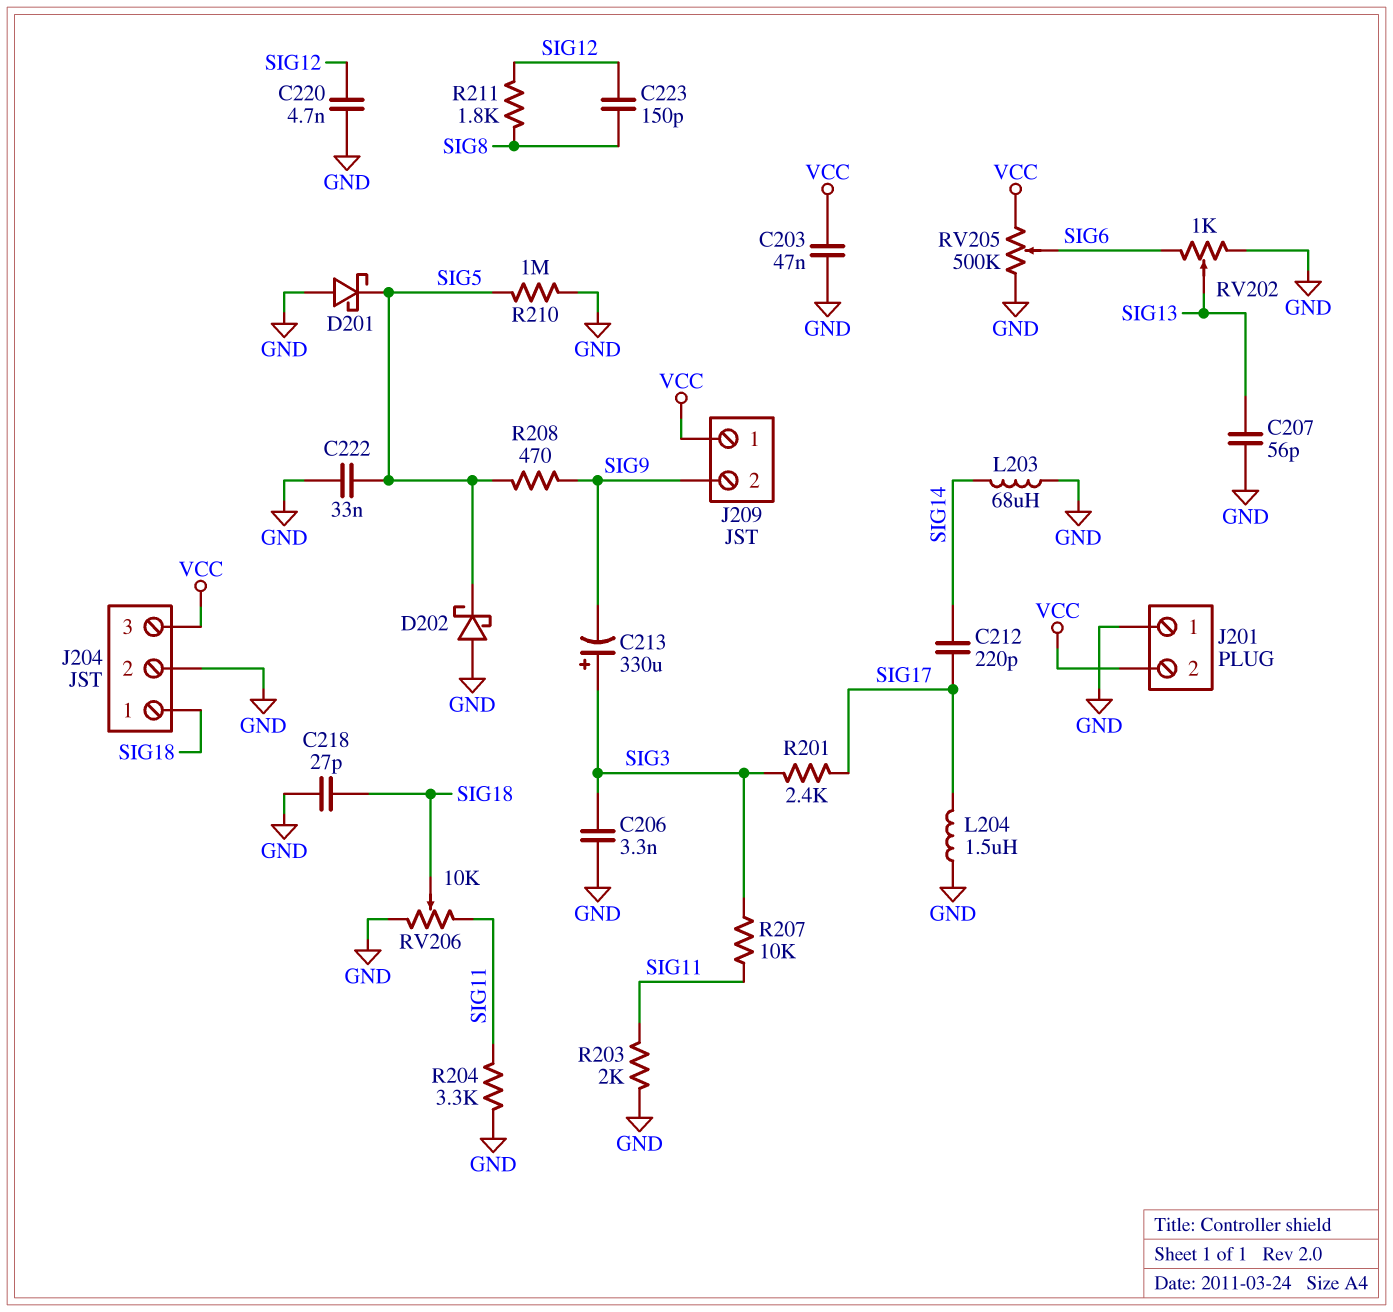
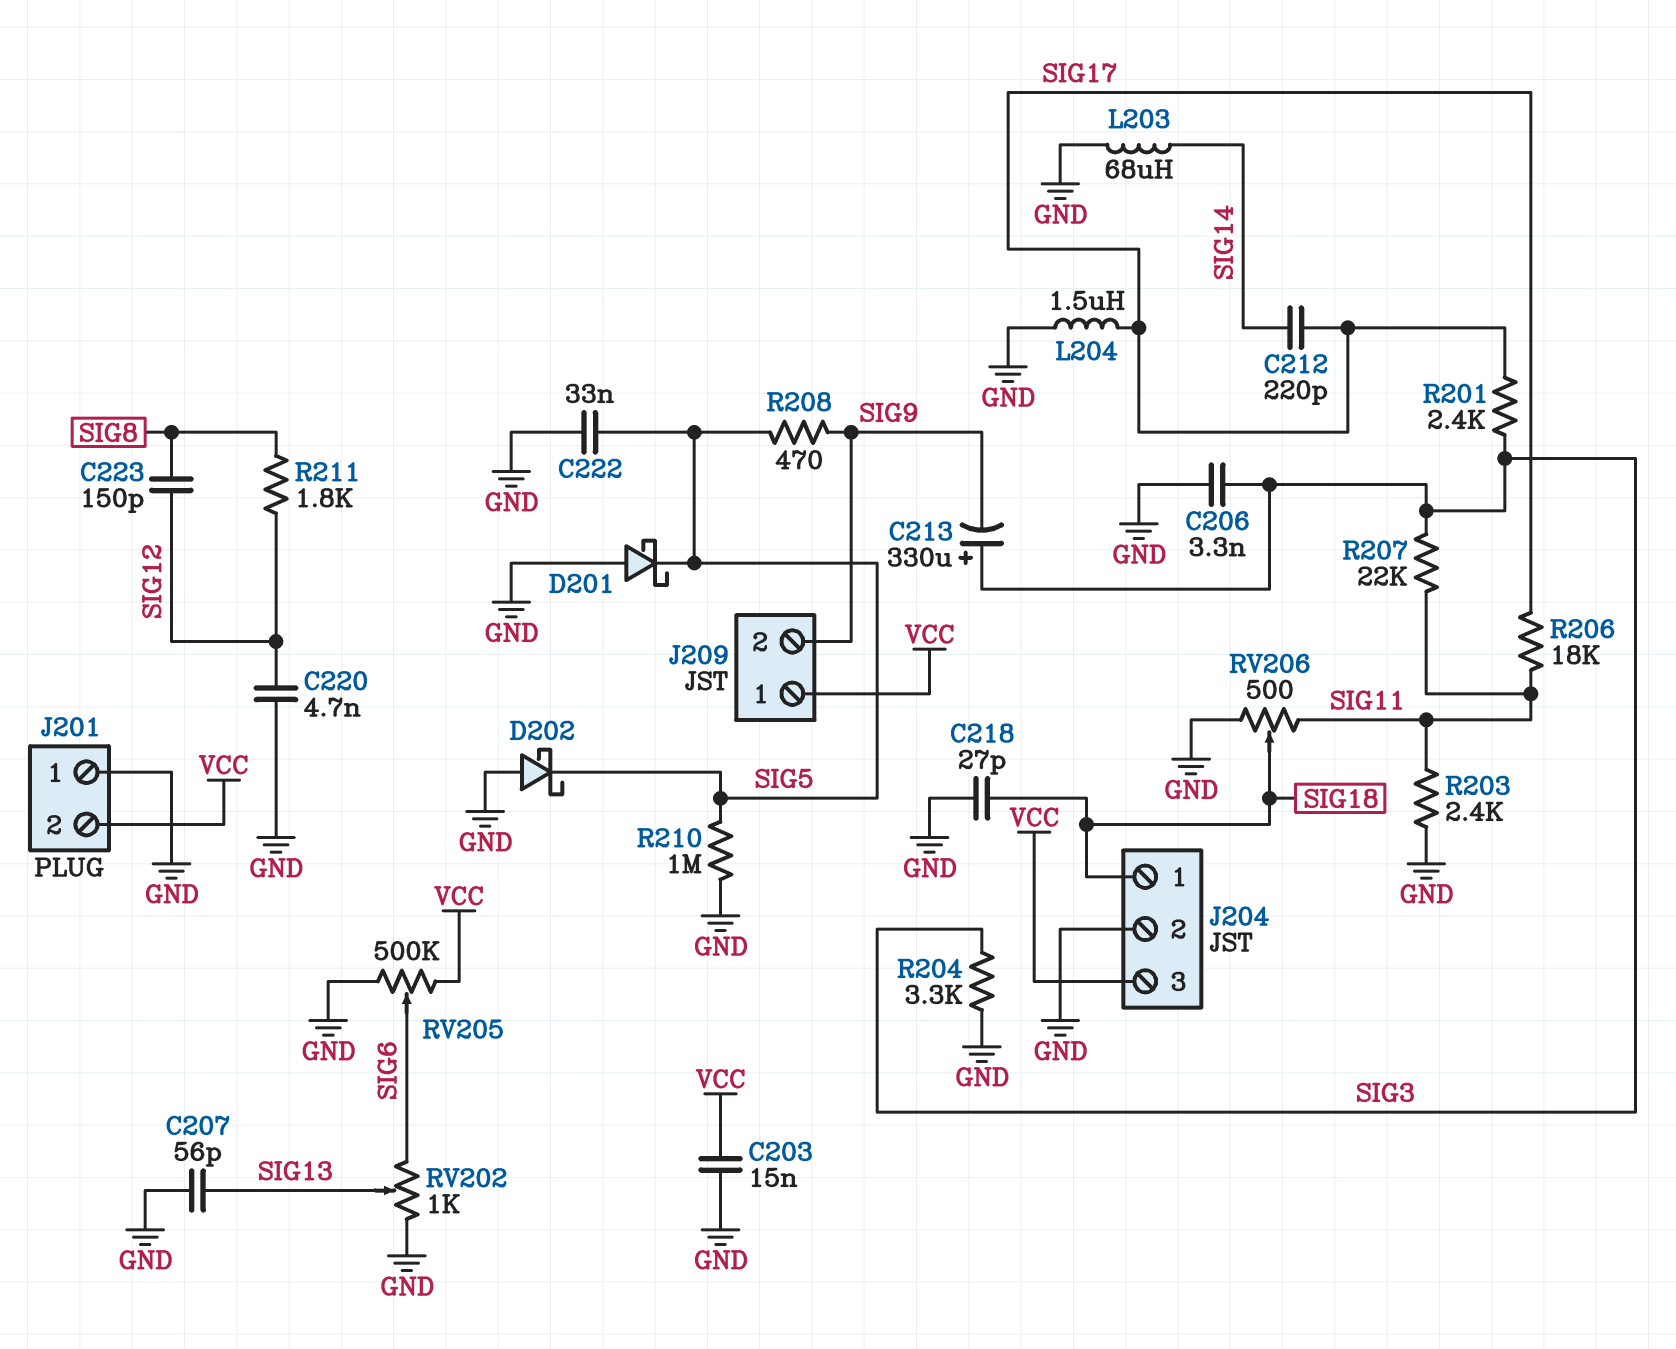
C203: 47nF (GND, VCC) -> 15nF (GND, VCC)
R203: 2k (GND, SIG11) -> 2.4k (GND, SIG11)
R204: 3.3k (GND, SIG11) -> 3.3k (GND, SIG3)
R206: none -> 18k (SIG11, SIG17)
R207: 10k (SIG3, SIG11) -> 22k (SIG3, SIG11)
RV206: 10k (GND, SIG11, wiper SIG18) -> 500 (GND, SIG11, wiper SIG18)

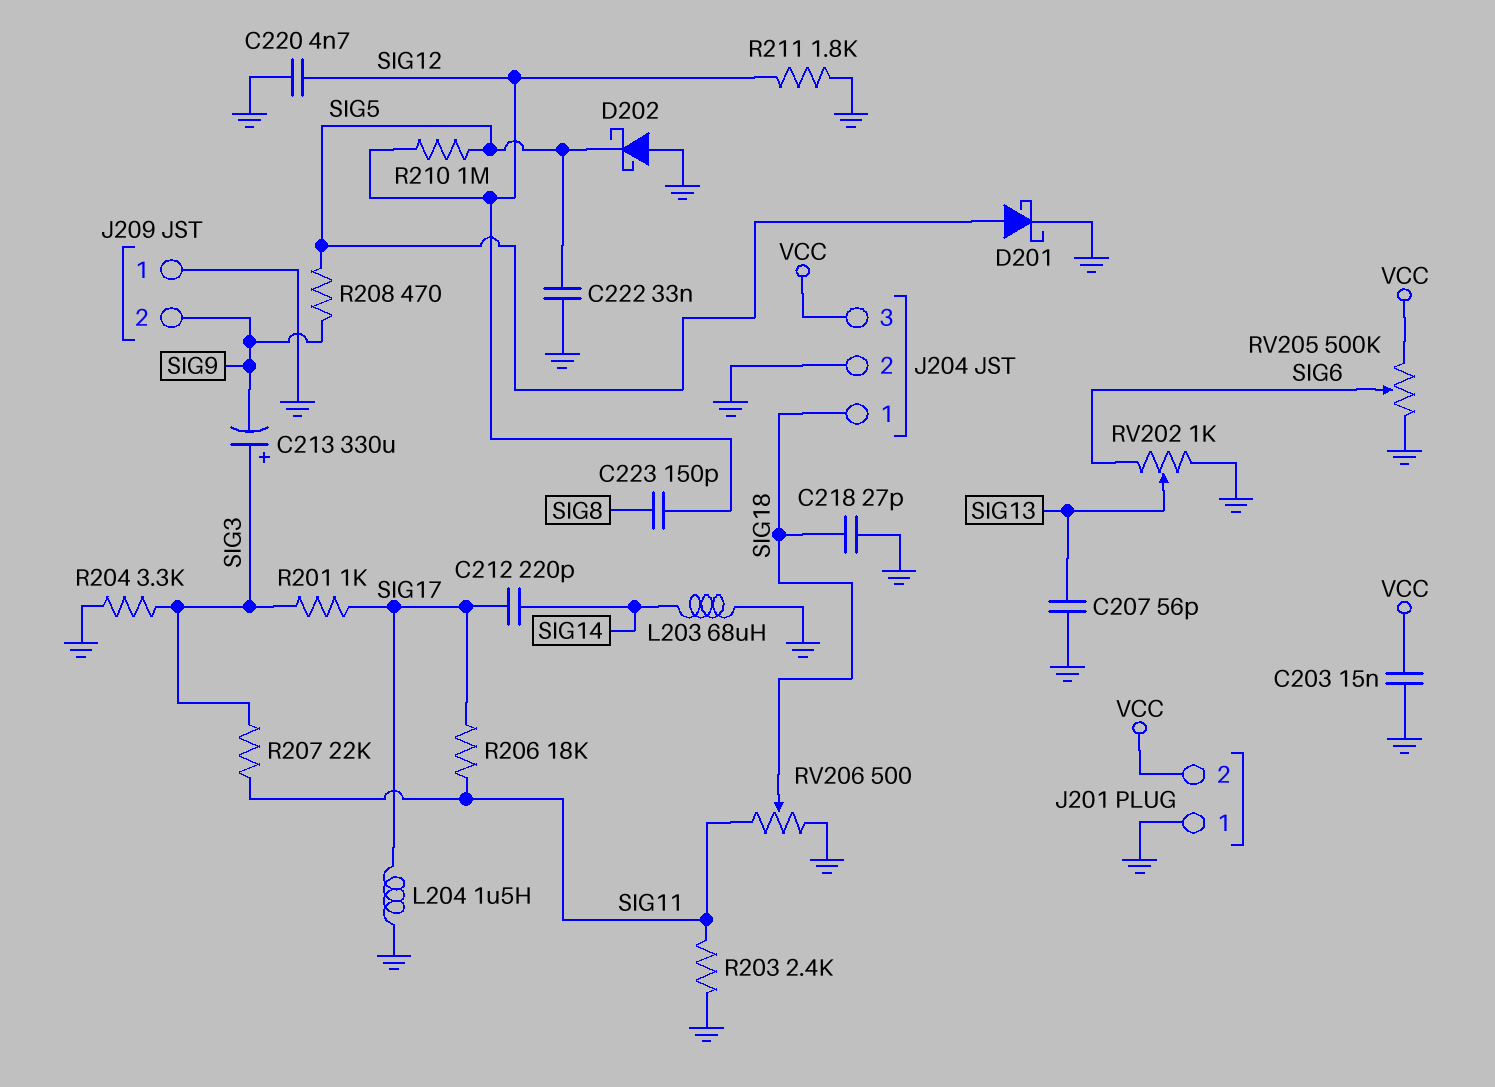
C206: 3.3nF (GND, SIG3) -> none
D201: schottky (A GND, K SIG5) -> schottky (A SIG5, K GND)
J209 pin 1: VCC -> GND
R201: 2.4k (SIG3, SIG17) -> 1k (SIG3, SIG17)
R210: 1M (GND, SIG5) -> 1M (SIG5, SIG12)
R211: 1.8k (SIG8, SIG12) -> 1.8k (GND, SIG12)

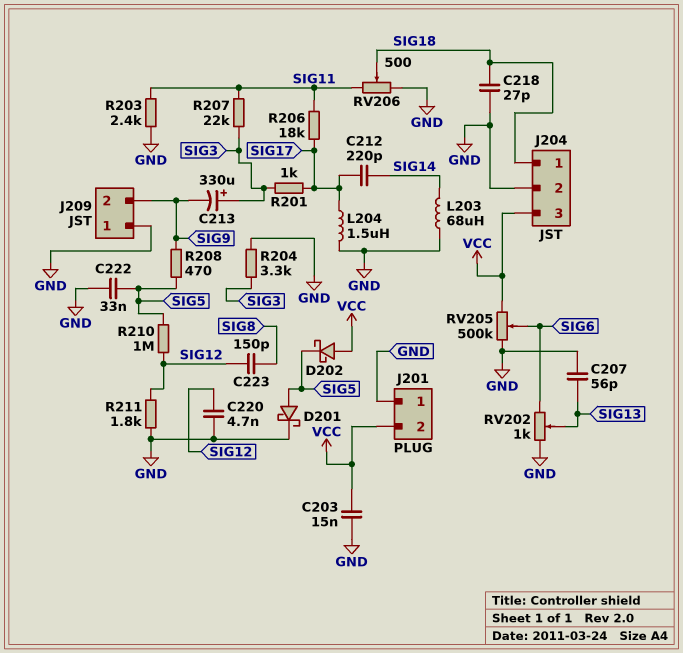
D202: schottky (A GND, K SIG5) -> schottky (A VCC, K SIG5)

